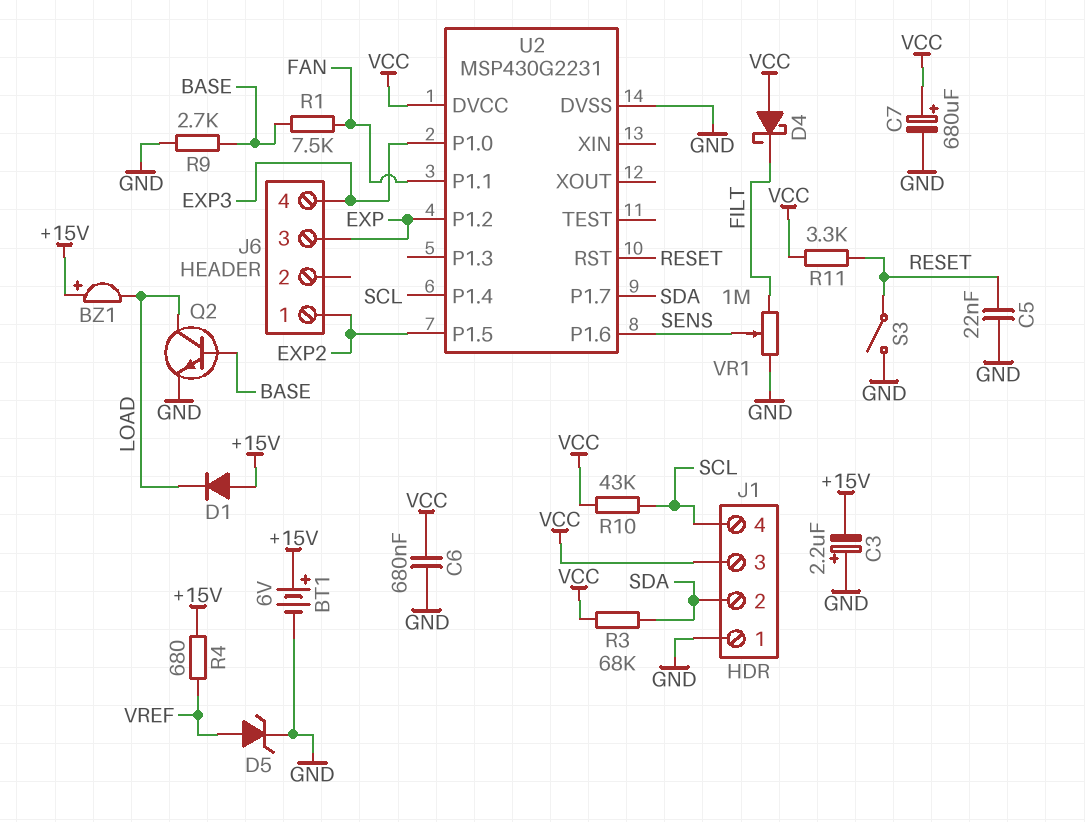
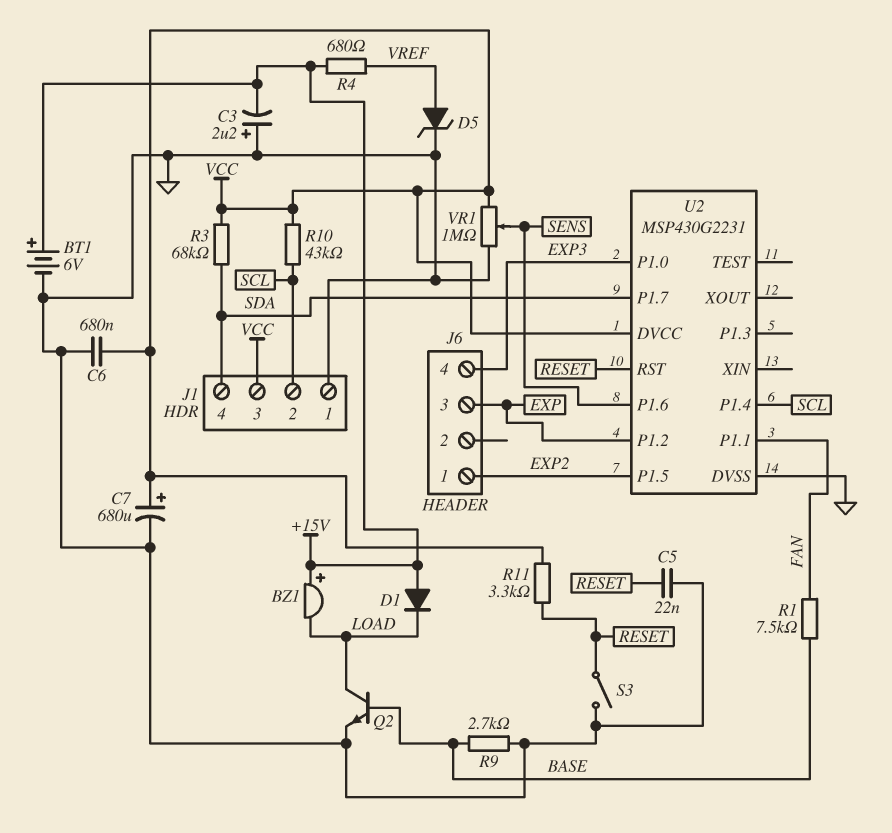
D4: schottky (A VCC, K FILT) -> none
J1 pin 2: SDA -> SCL
J1 pin 4: SCL -> SDA
VR1: 1M (FILT, GND, wiper SENS) -> 1M (GND, VCC, wiper SENS)

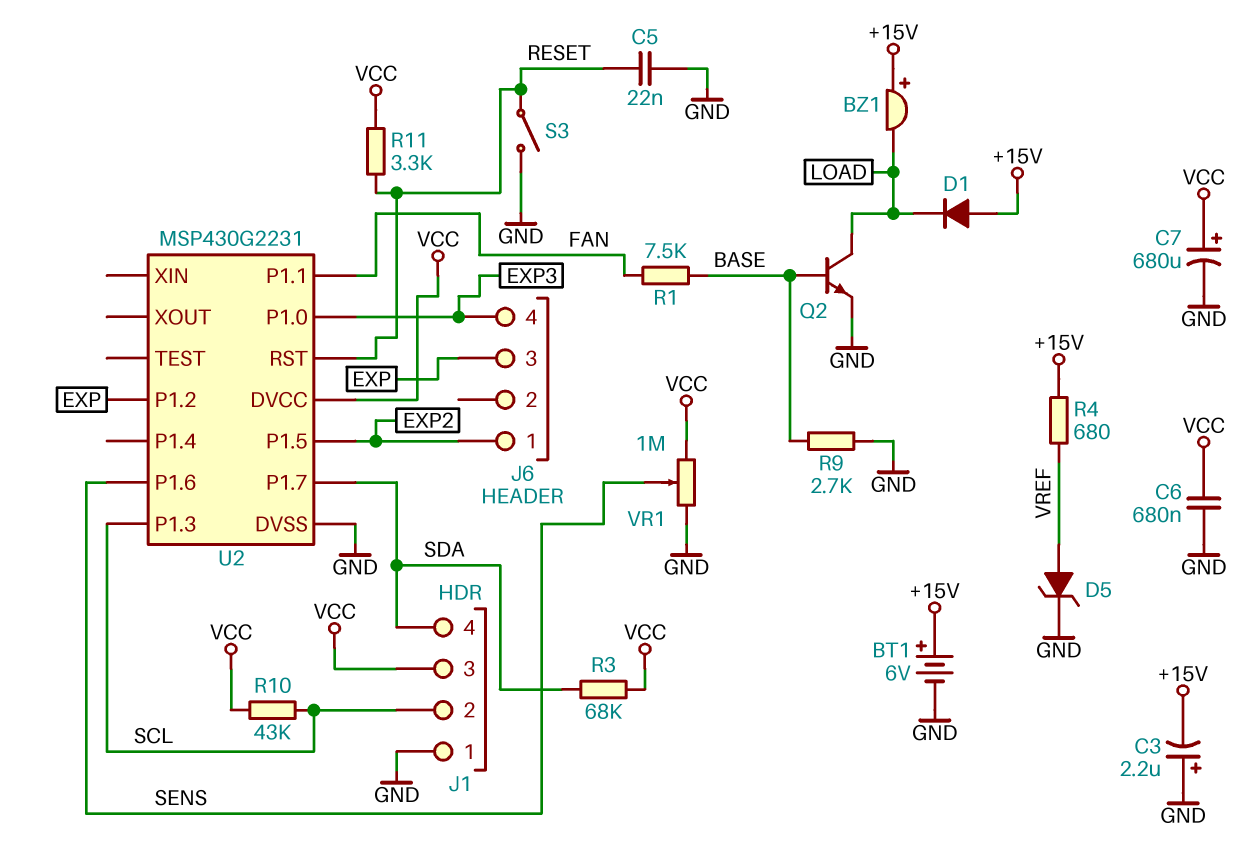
U2 pin P1.3: none -> SCL
U2 pin P1.4: SCL -> none

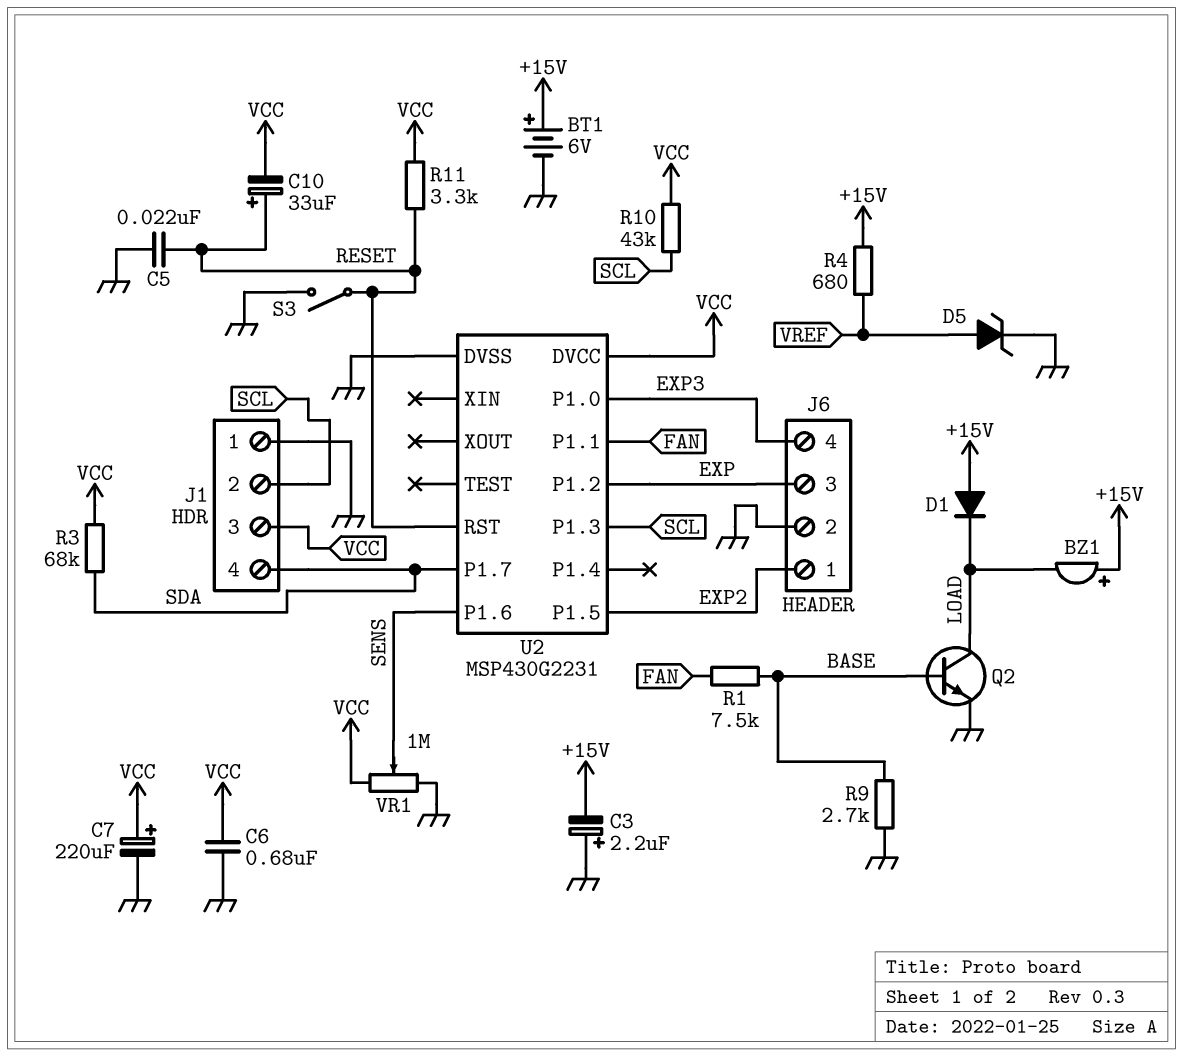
C7: 680uF (plus VCC, minus GND) -> 220uF (plus VCC, minus GND)
C10: none -> 33uF (plus RESET, minus VCC)
J6 pin 2: none -> GND

